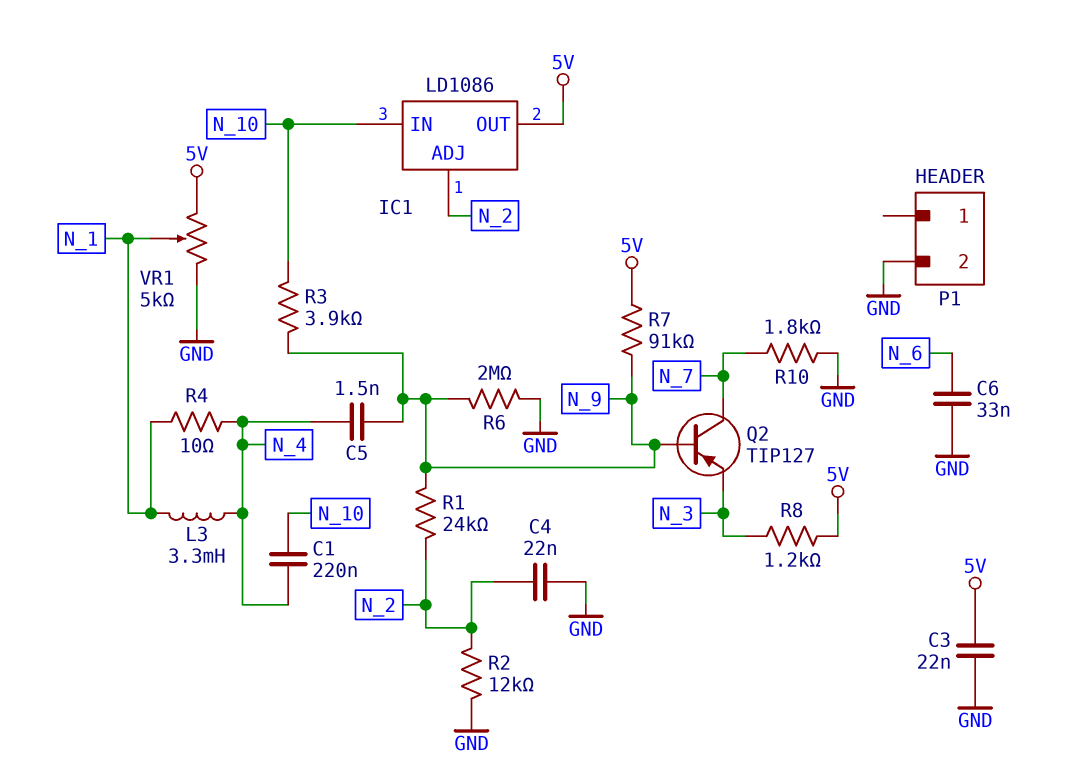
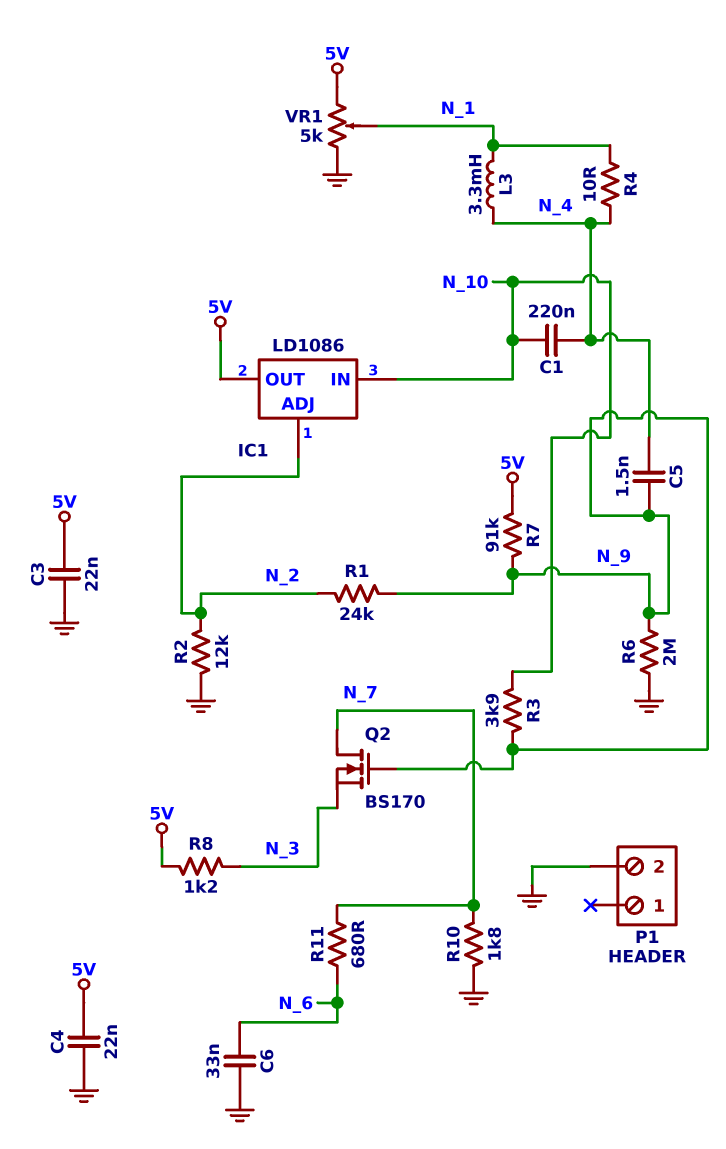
C4: 22nF (GND, N_2) -> 22nF (5V, GND)
Q2: PNP TIP127 (B N_9, C N_7, E N_3) -> NMOS BS170 (G N_9, D N_7, S N_3)
R11: none -> 680 (N_6, N_7)

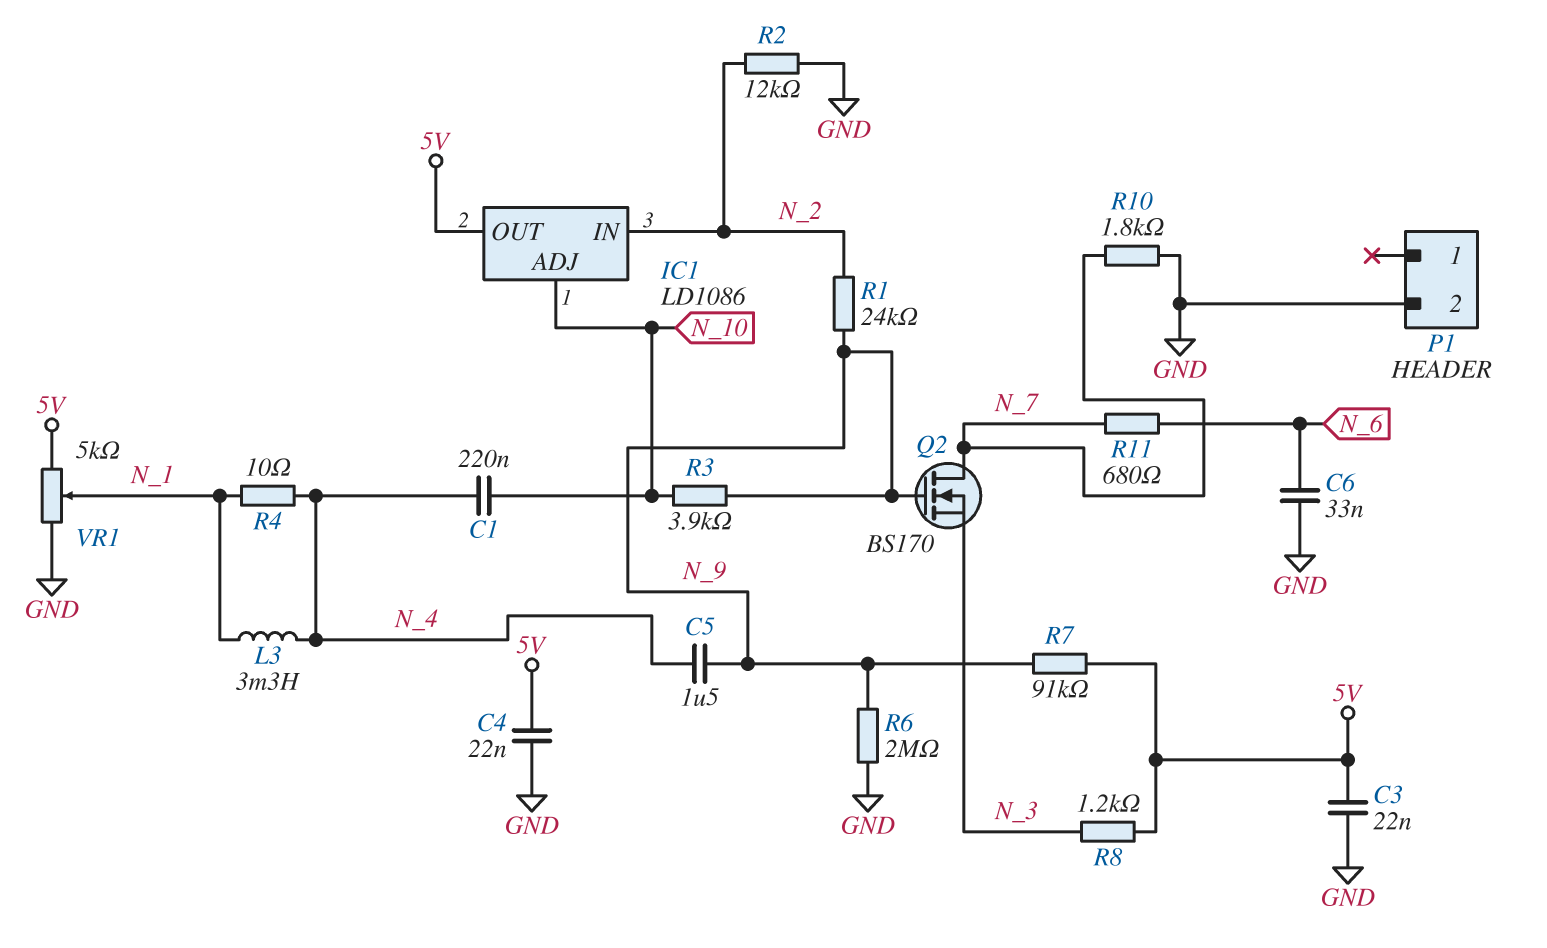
C5: 1.5nF (N_4, N_9) -> 1.5uF (N_4, N_9)
IC1 pin ADJ: N_2 -> N_10
IC1 pin IN: N_10 -> N_2

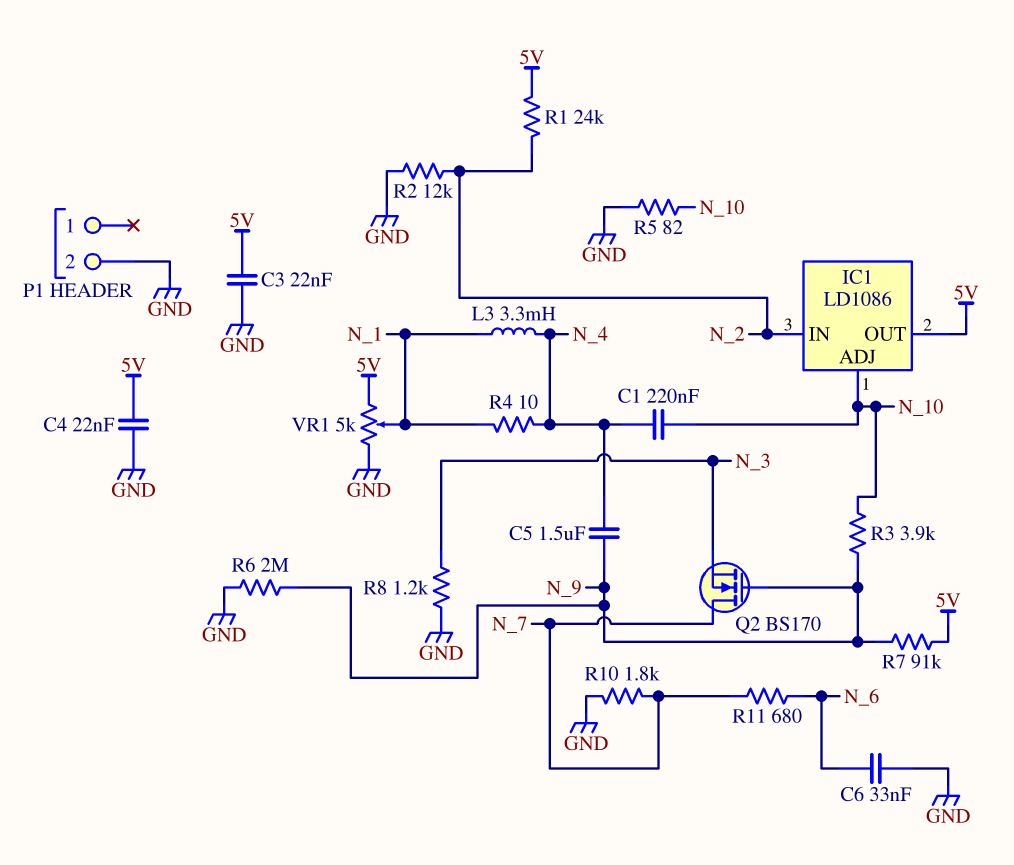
R1: 24k (N_2, N_9) -> 24k (5V, N_2)
R5: none -> 82 (GND, N_10)
R8: 1.2k (5V, N_3) -> 1.2k (GND, N_3)

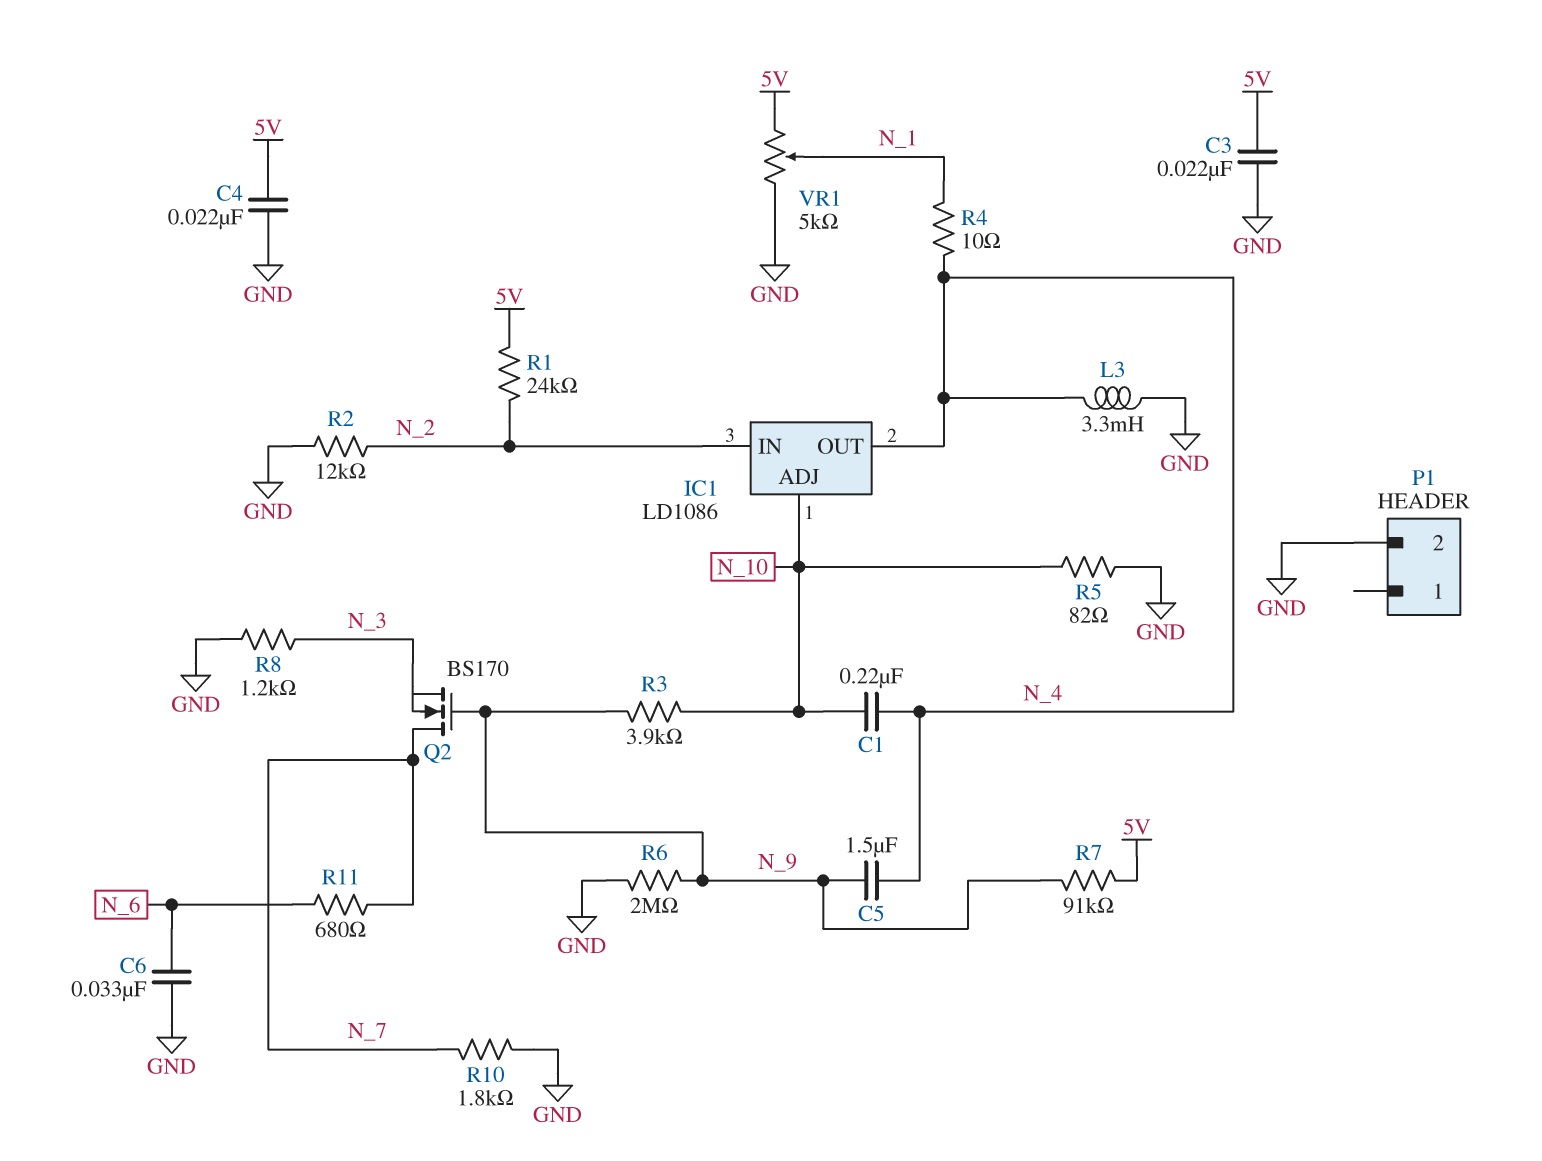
IC1 pin OUT: 5V -> N_4
L3: 3.3mH (N_1, N_4) -> 3.3mH (GND, N_4)

